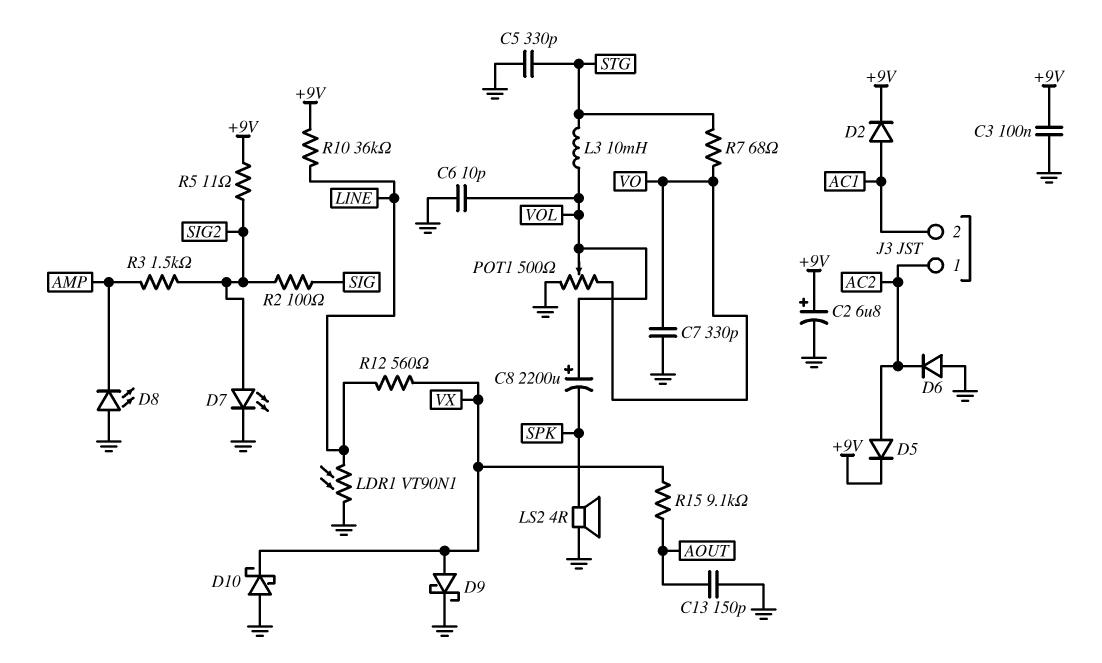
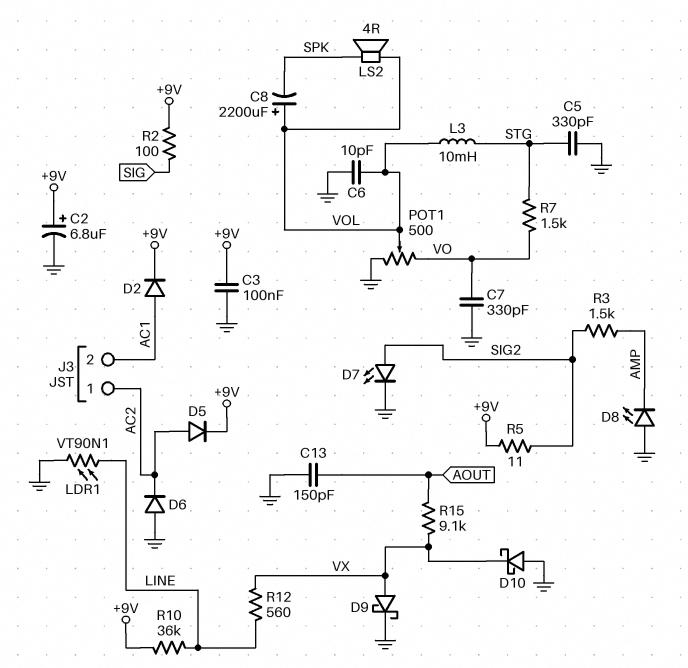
LS2: speaker 4R (GND, SPK) -> speaker 4R (SPK, VOL)
R2: 100 (SIG, SIG2) -> 100 (+9V, SIG)
R7: 68 (STG, VO) -> 1.5k (STG, VO)

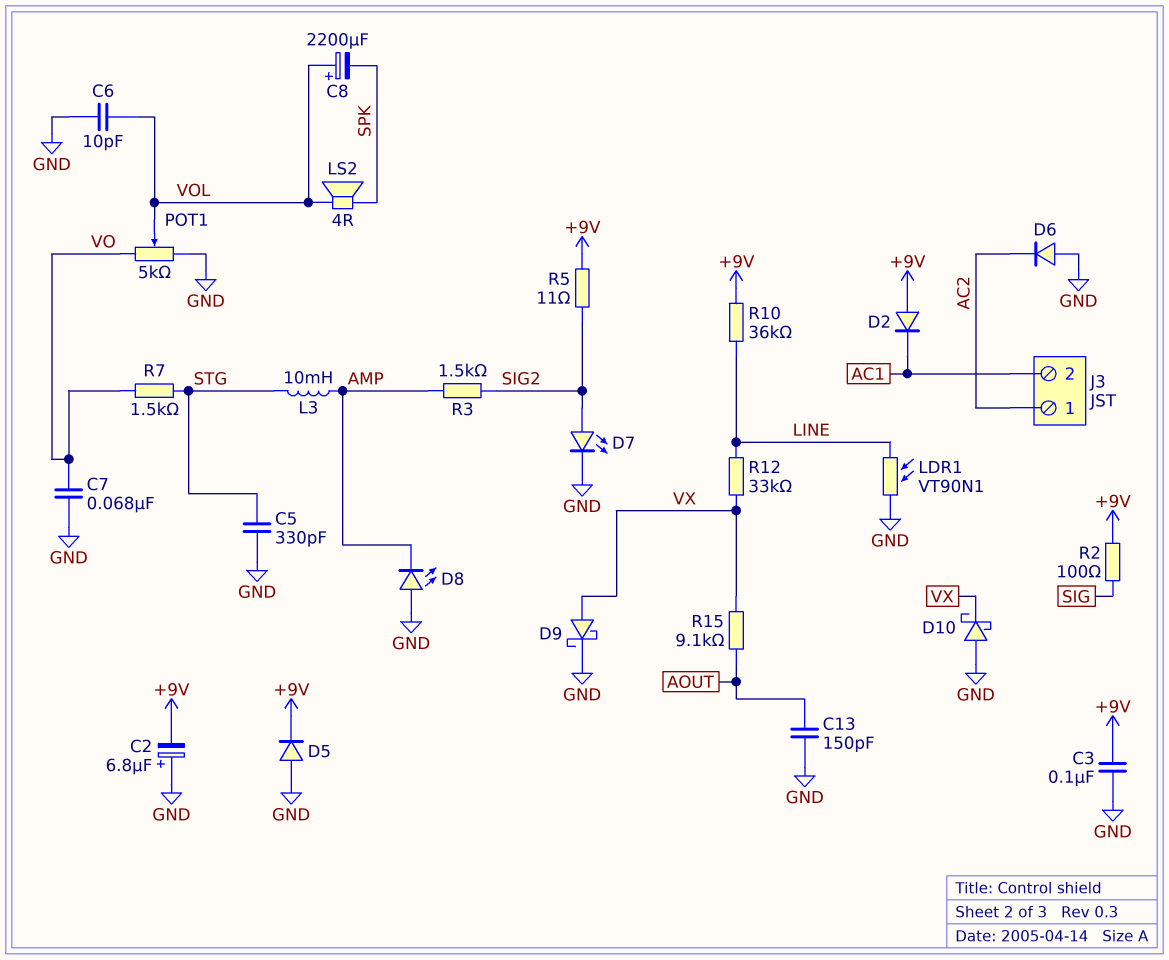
C2: 6.8uF (plus +9V, minus GND) -> 6.8uF (plus GND, minus +9V)
C7: 330pF (GND, VO) -> 68nF (GND, VO)
D2: diode (A AC1, K +9V) -> diode (A +9V, K AC1)
D5: diode (A AC2, K +9V) -> diode (A GND, K +9V)
L3: 10mH (STG, VOL) -> 10mH (AMP, STG)
POT1: 500 (GND, VO, wiper VOL) -> 5k (GND, VO, wiper VOL)
R12: 560 (LINE, VX) -> 33k (LINE, VX)

